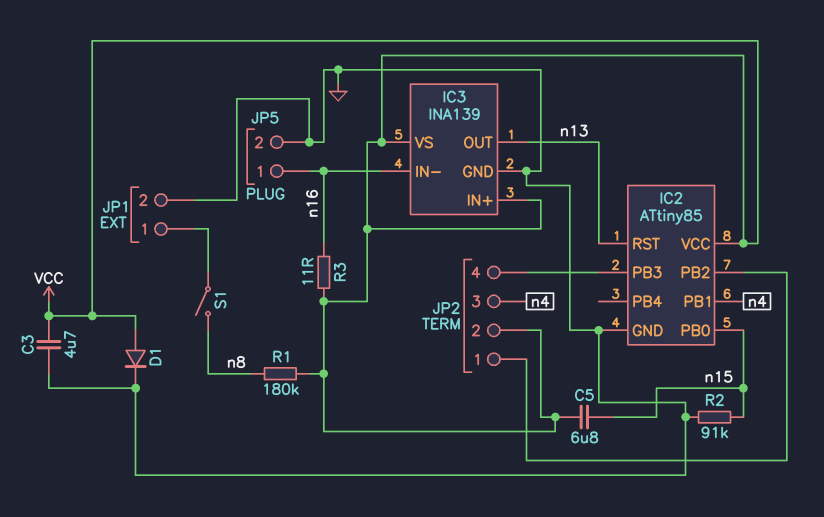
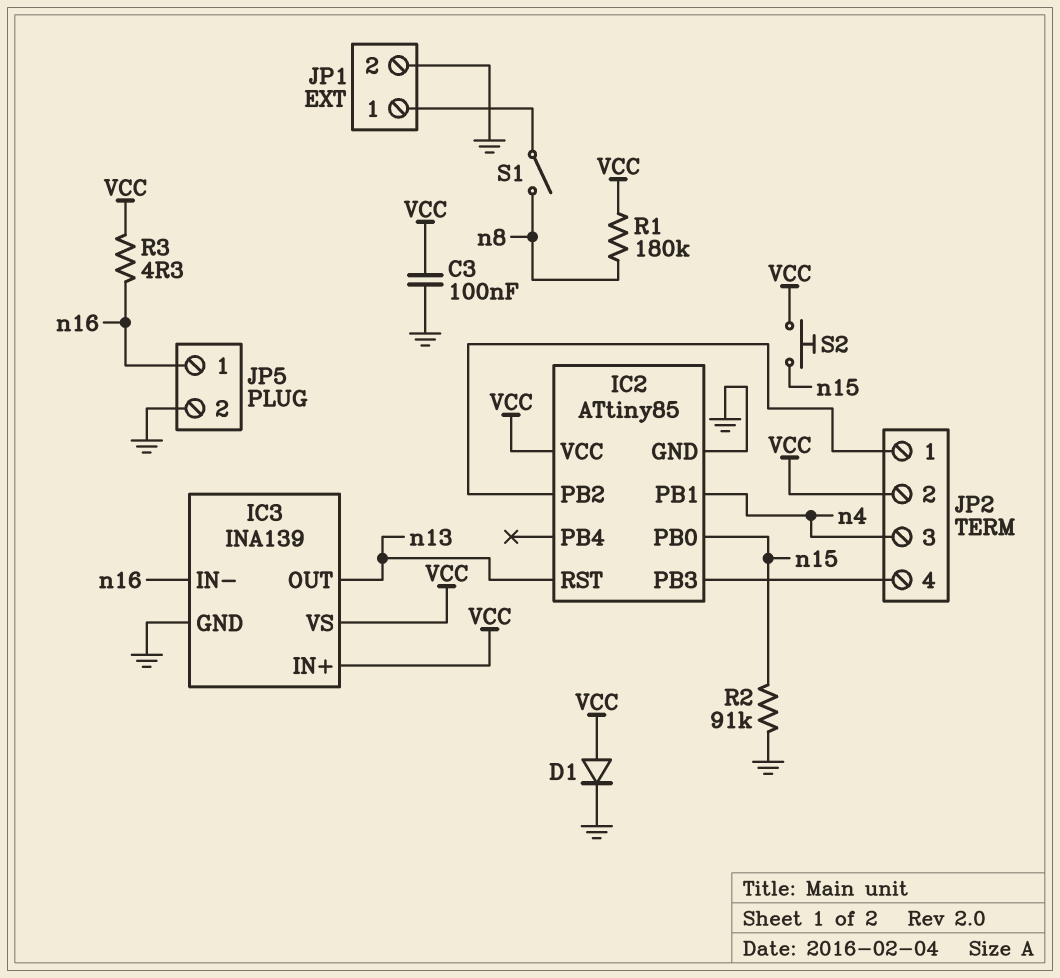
C3: 4.7uF (GND, VCC) -> 100nF (GND, VCC)
C5: 6.8uF (VCC, n15) -> none
R3: 11 (VCC, n16) -> 4.3 (VCC, n16)
S2: none -> button (VCC, n15)

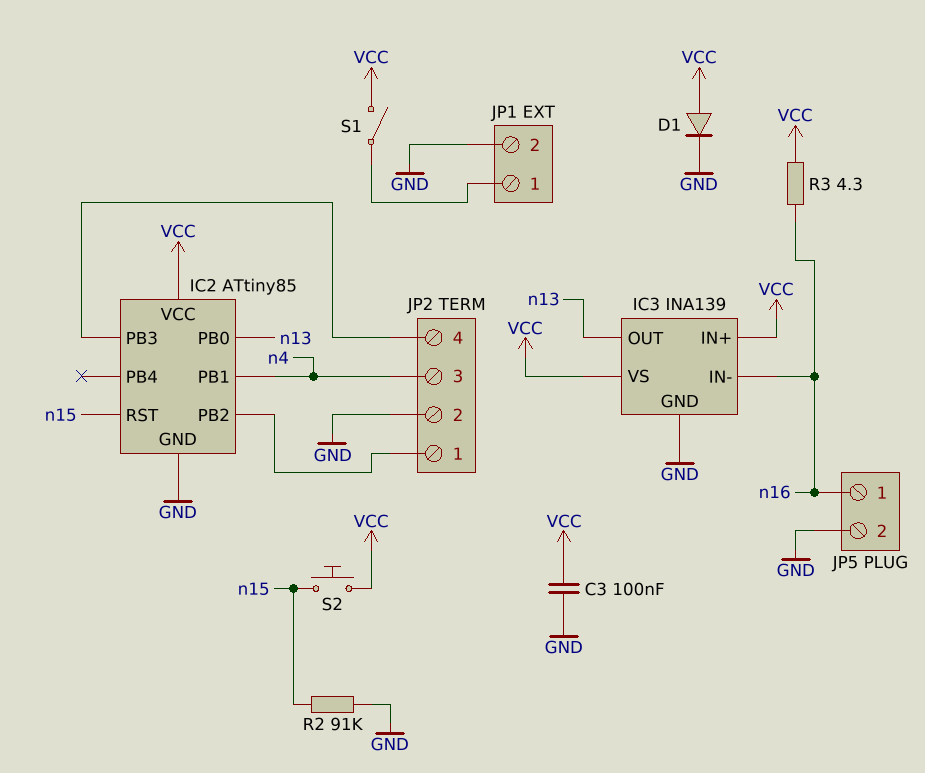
IC2 pin PB0: n15 -> n13
IC2 pin RST: n13 -> n15
JP2 pin 2: VCC -> GND
R1: 180k (VCC, n8) -> none
S1: switch (JP1/1, n8) -> switch (JP1/1, VCC)

